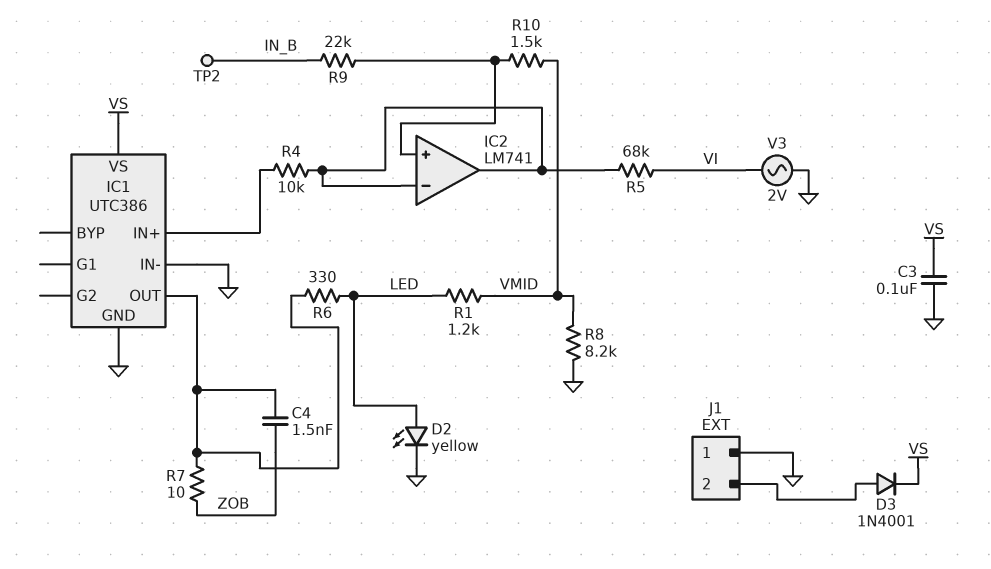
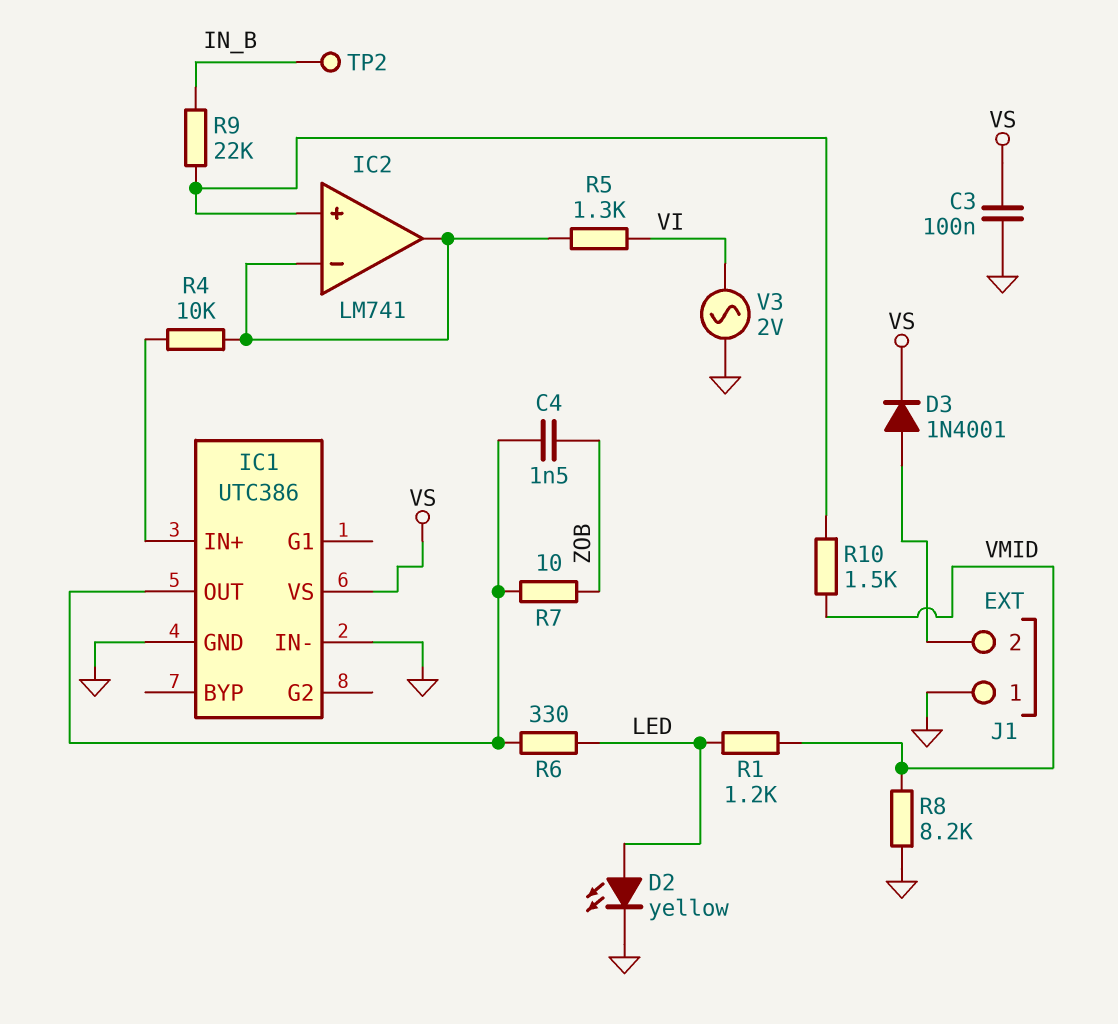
R5: 68k (IC2/in-, VI) -> 1.3k (IC2/in-, VI)

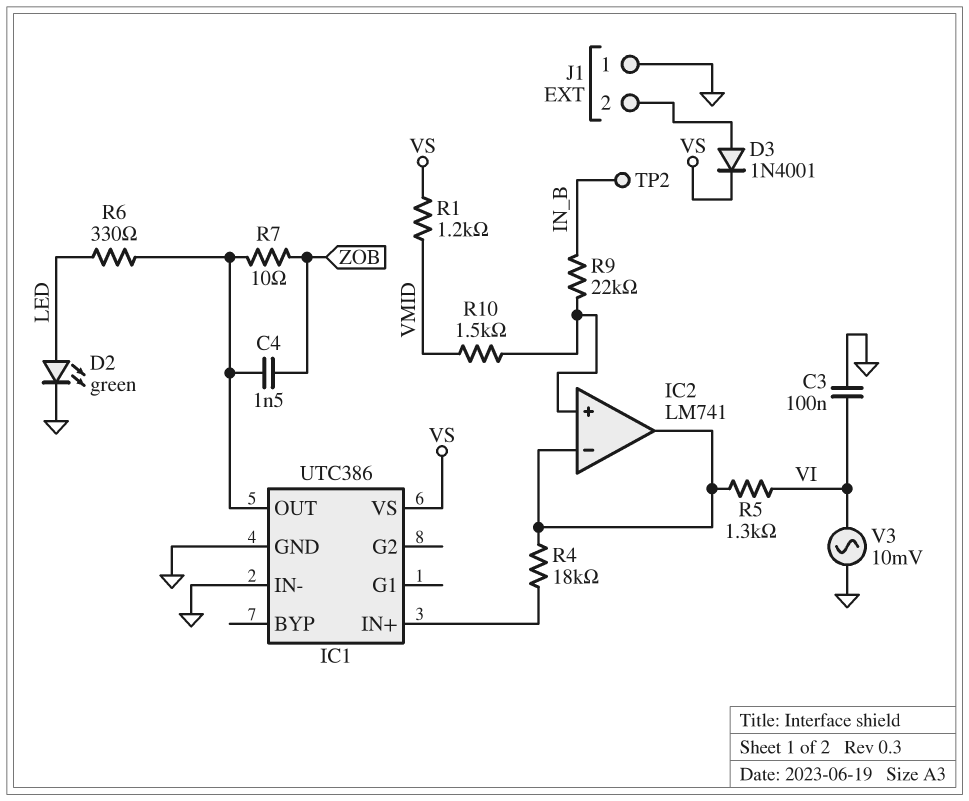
C3: 100nF (GND, VS) -> 100nF (GND, VI)
D2: LED yellow (A LED, K GND) -> LED green (A LED, K GND)
R1: 1.2k (LED, VMID) -> 1.2k (VMID, VS)
R4: 10k (IC1/IN+, IC2/in-) -> 18k (IC1/IN+, IC2/in-)
R8: 8.2k (GND, VMID) -> none
V3: AC 2V (GND, VI) -> AC 10mV (GND, VI)

